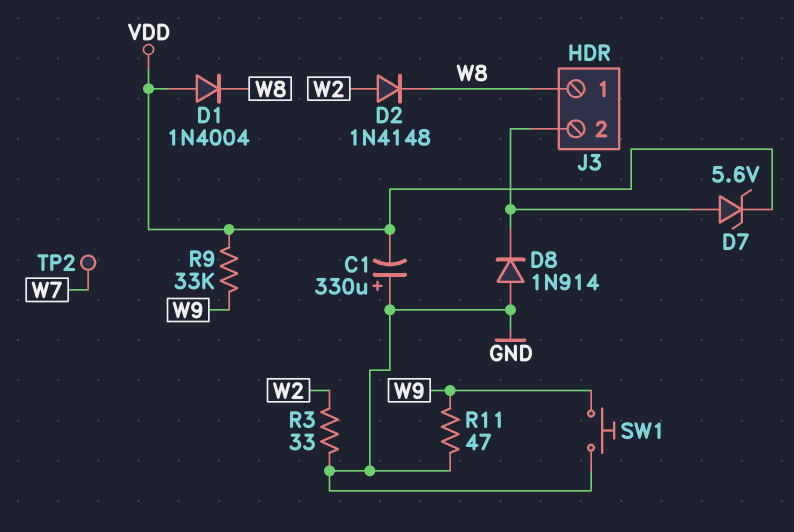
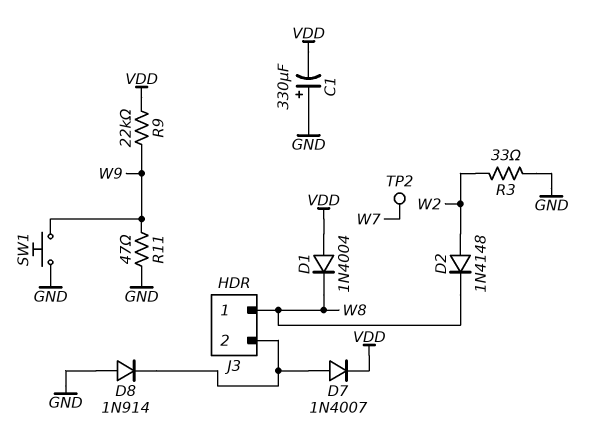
D7: zener 5.6V (A J3/2, K VDD) -> diode 1N4007 (A J3/2, K VDD)
R9: 33k (VDD, W9) -> 22k (VDD, W9)

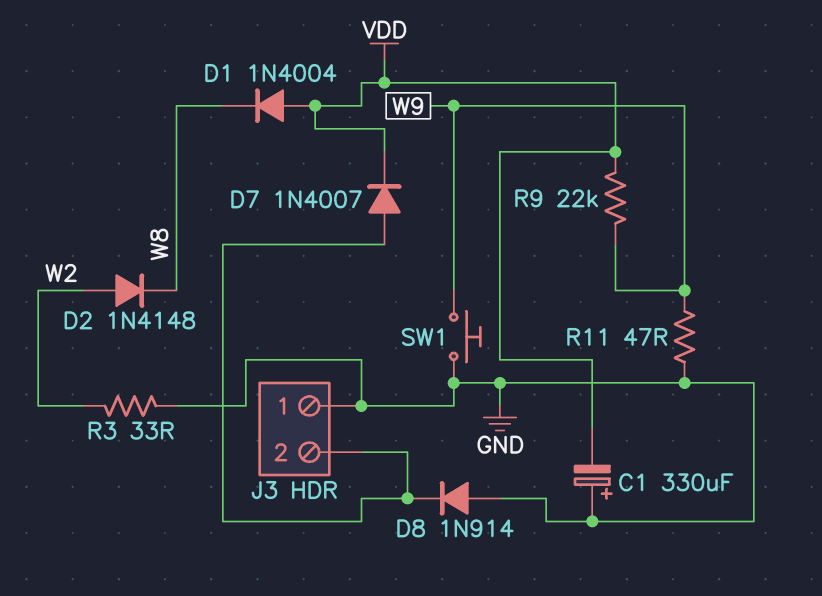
J3 pin 1: W8 -> GND
TP2: test point (W7) -> none

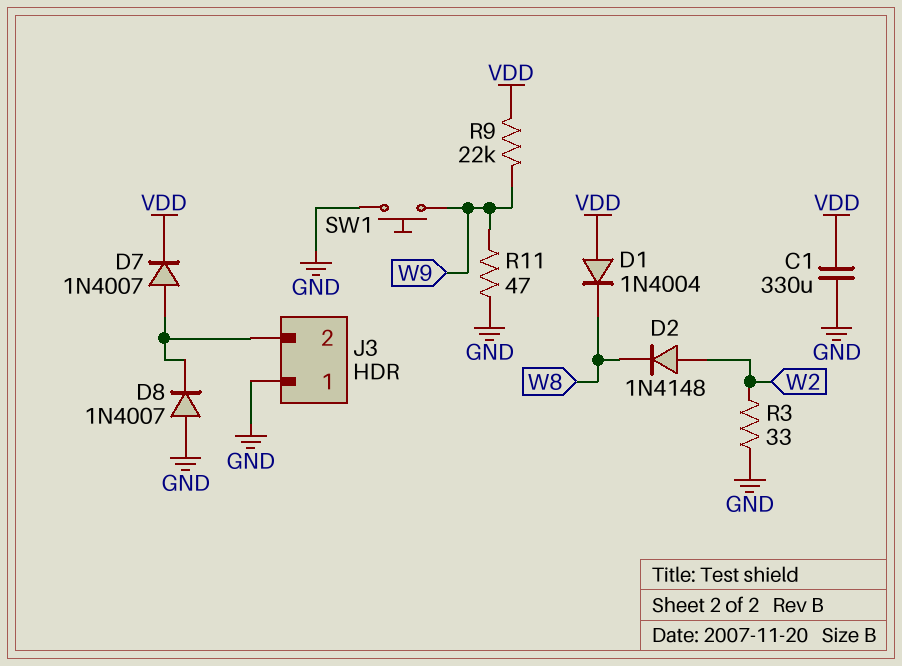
C1: 330uF (plus GND, minus VDD) -> 330uF (GND, VDD)
D8: diode 1N914 (A GND, K J3/2) -> diode 1N4007 (A GND, K J3/2)

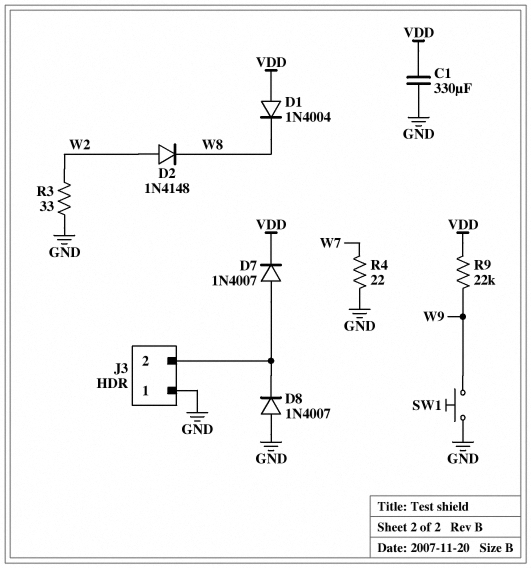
R4: none -> 22 (GND, W7)
R11: 47 (GND, W9) -> none

